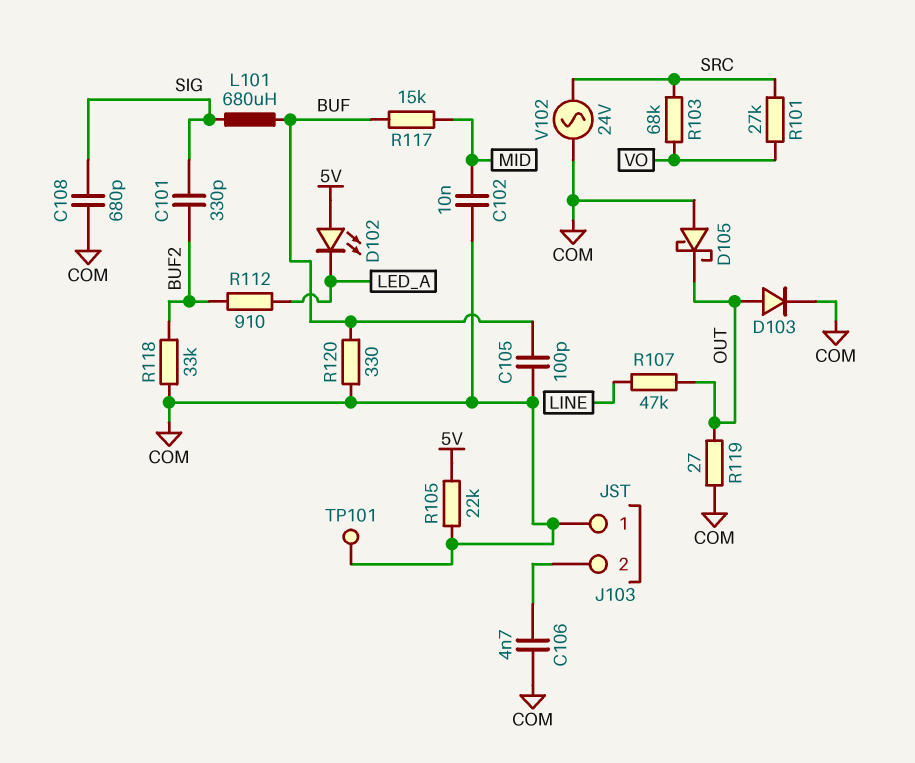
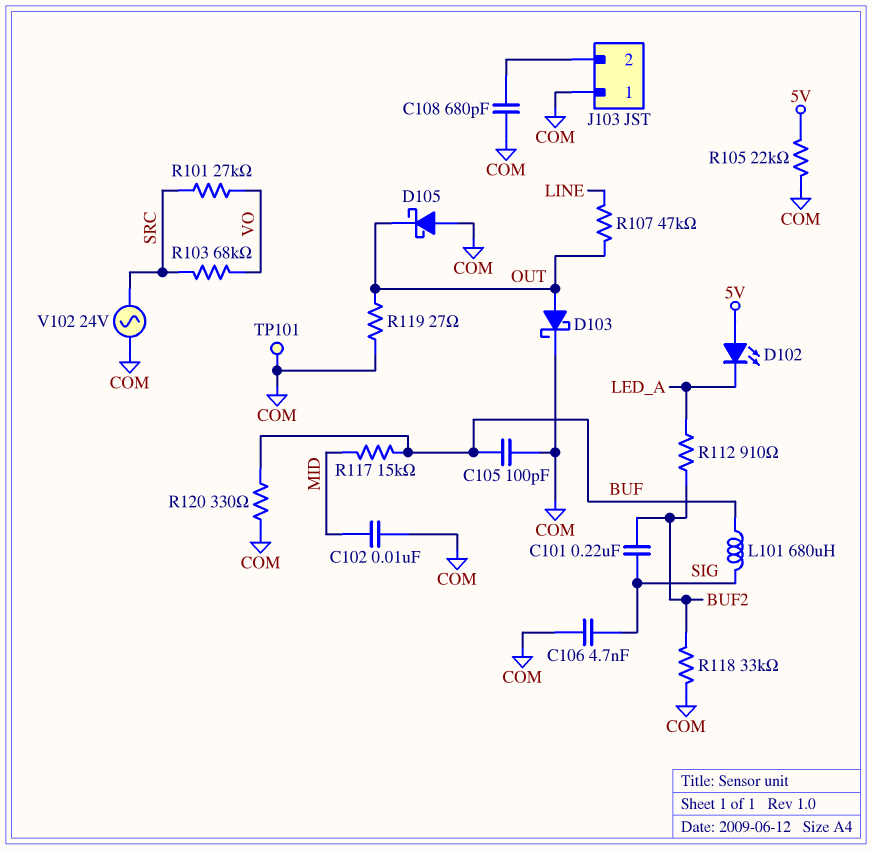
C101: 330pF (BUF2, SIG) -> 220nF (BUF2, SIG)
C106: 4.7nF (COM, J103/2) -> 4.7nF (COM, SIG)
C108: 680pF (COM, SIG) -> 680pF (COM, J103/2)
D103: diode (A OUT, K COM) -> schottky (A OUT, K COM)

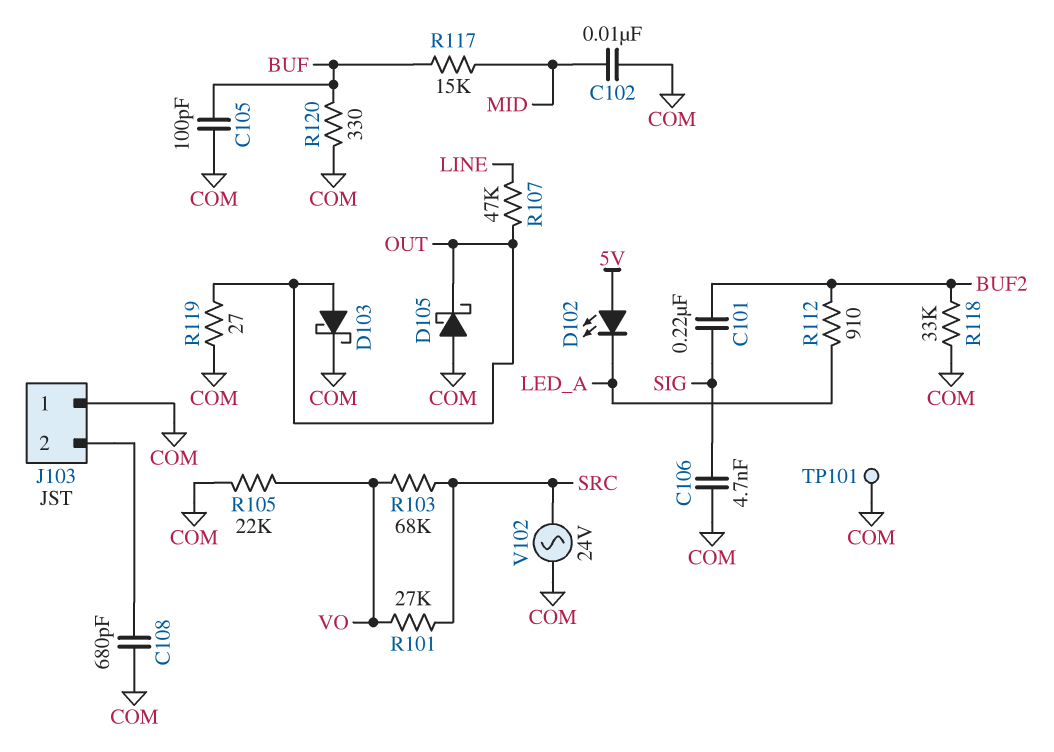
L101: 680uH (BUF, SIG) -> none
R105: 22k (5V, COM) -> 22k (COM, VO)

